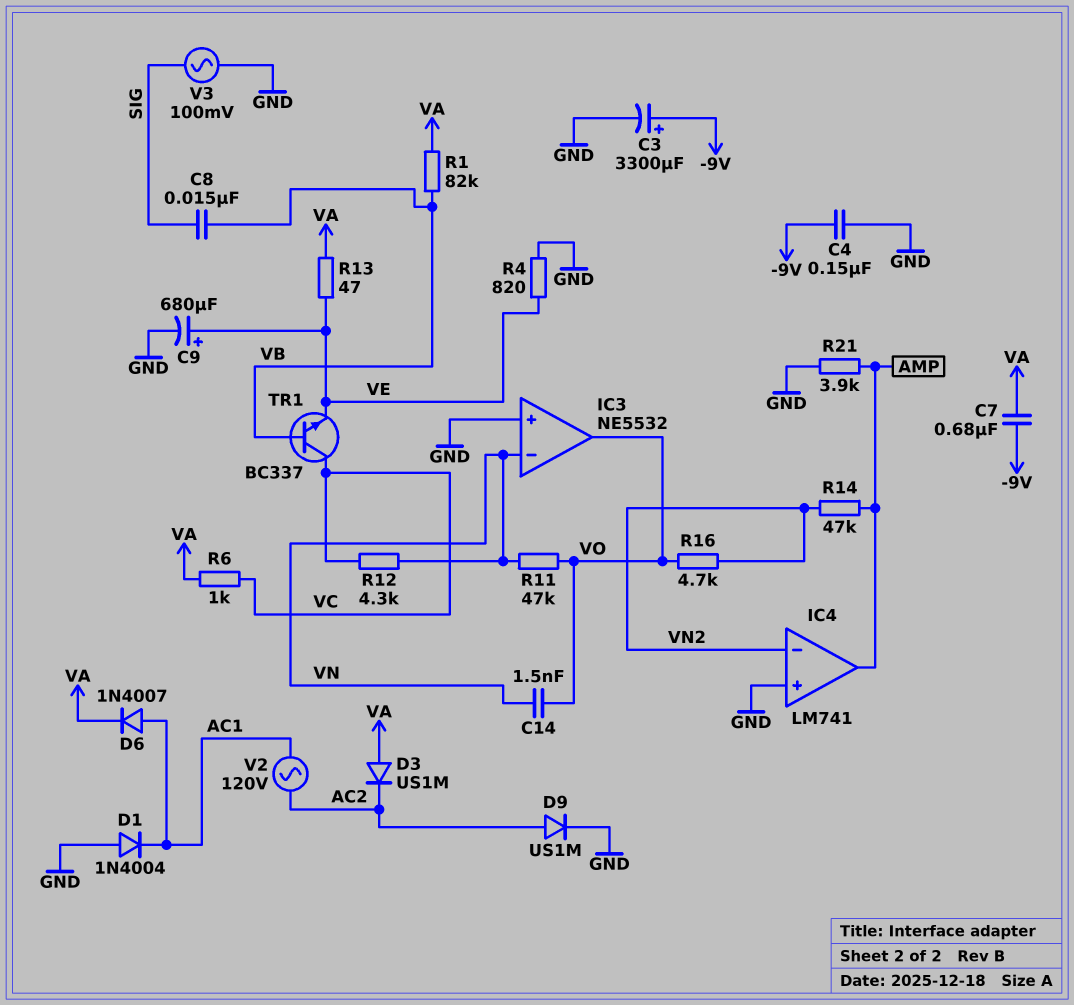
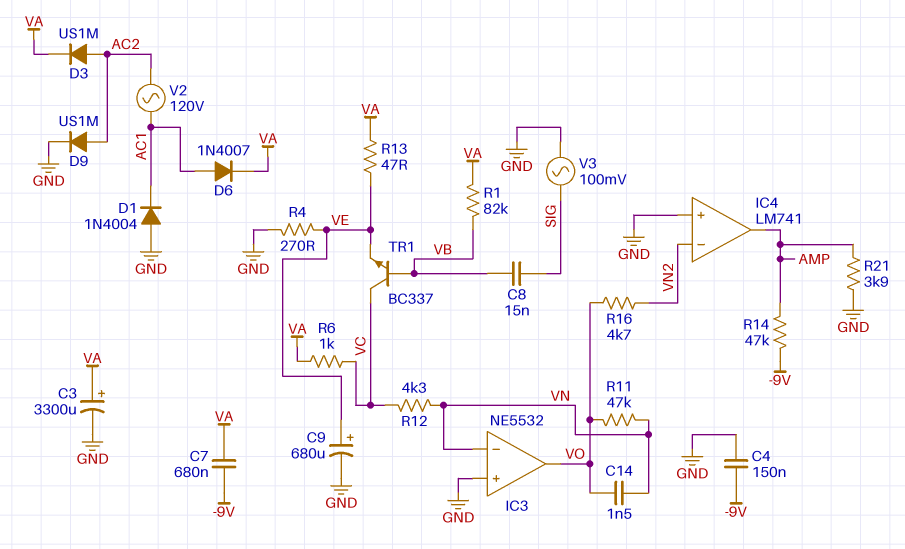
C3: 3300uF (plus -9V, minus GND) -> 3300uF (plus VA, minus GND)
D3: diode US1M (A VA, K AC2) -> diode US1M (A AC2, K VA)
R4: 820 (GND, VE) -> 270 (GND, VE)
R14: 47k (AMP, VN2) -> 47k (-9V, AMP)

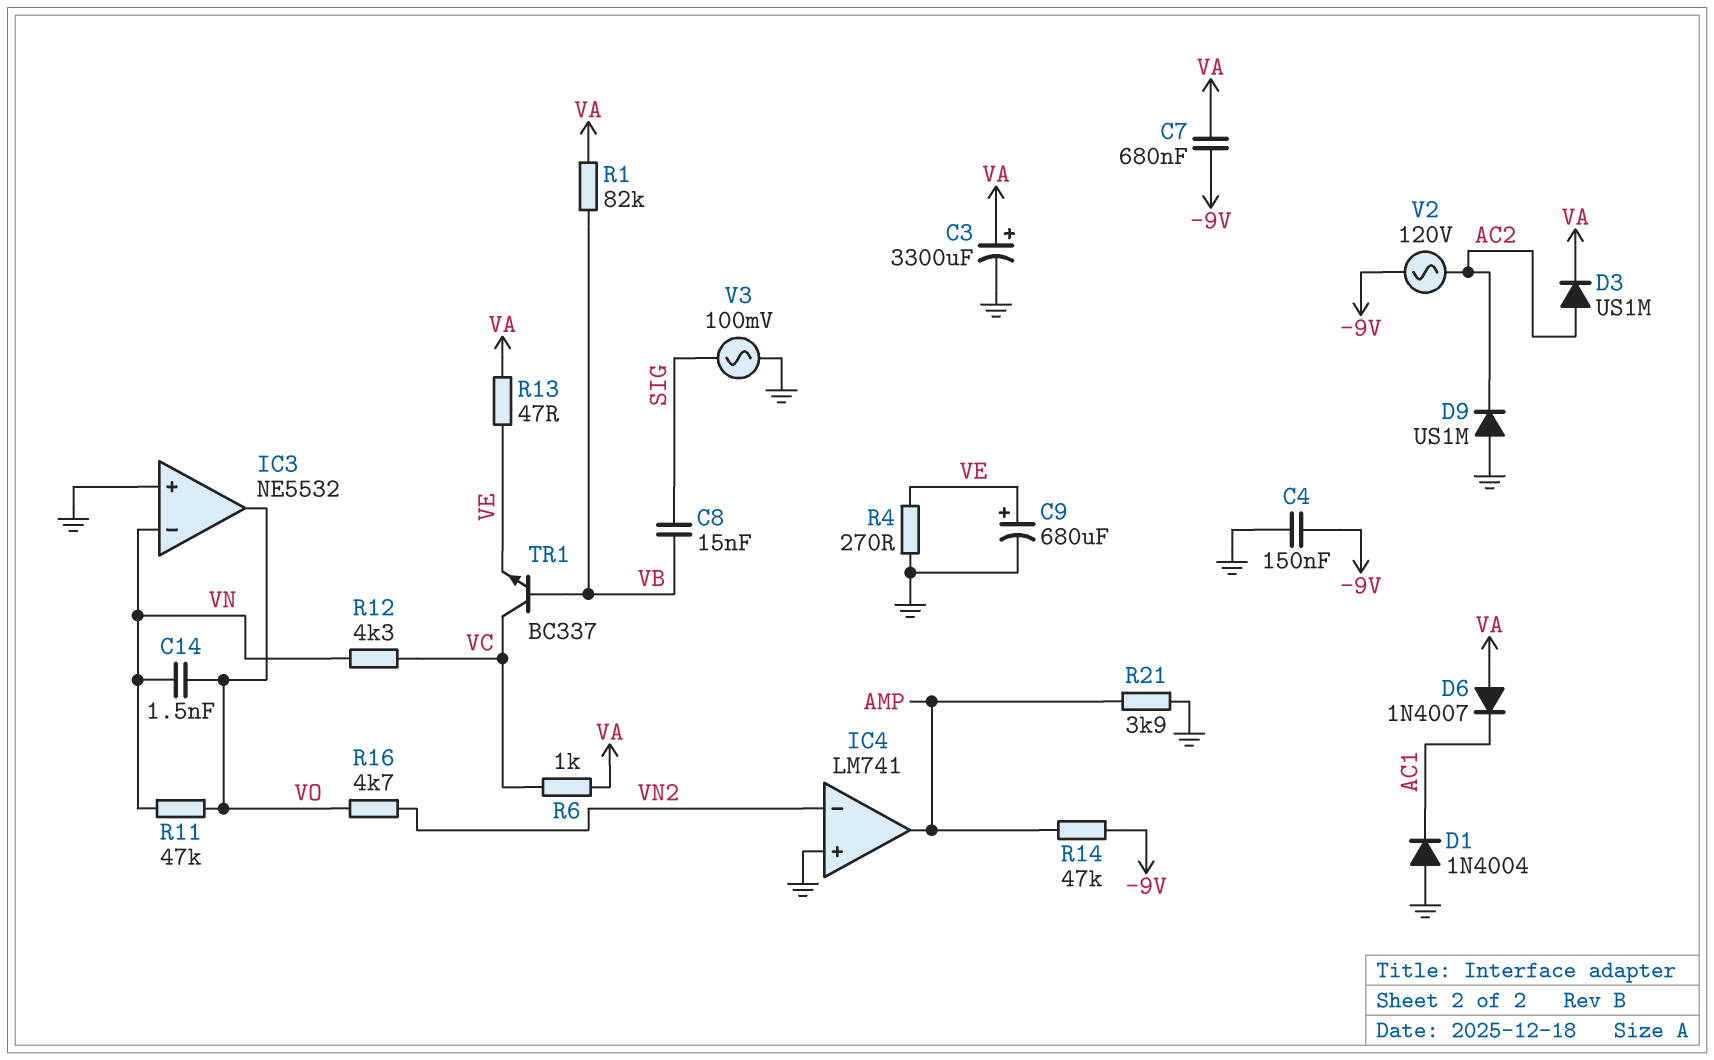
D6: diode 1N4007 (A AC1, K VA) -> diode 1N4007 (A VA, K AC1)
D9: diode US1M (A AC2, K GND) -> diode US1M (A GND, K AC2)
V2: AC 120V (AC1, AC2) -> AC 120V (-9V, AC2)

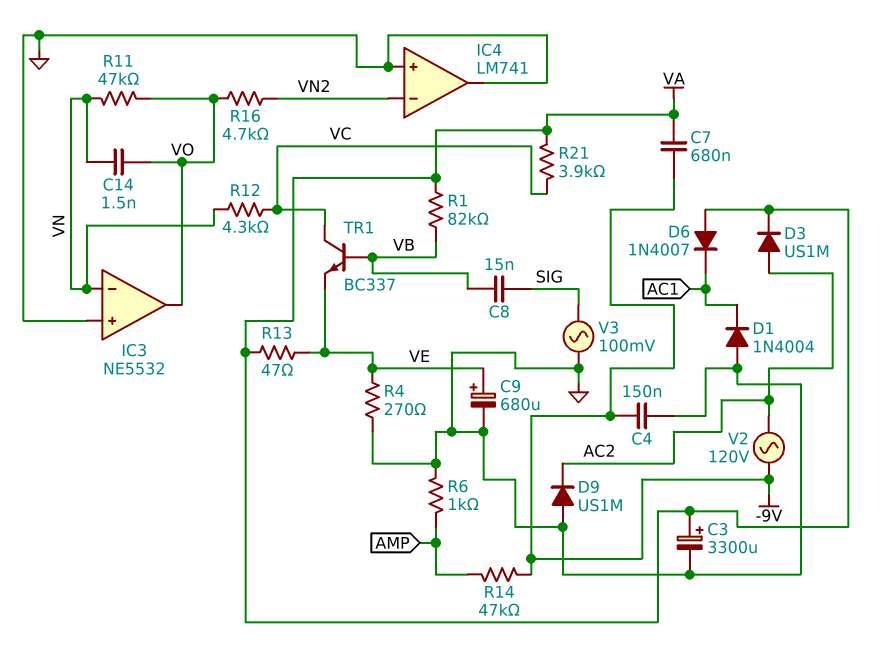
IC4 pin out: AMP -> GND
R6: 1k (VA, VC) -> 1k (AMP, GND)
R21: 3.9k (AMP, GND) -> 3.9k (VA, VC)

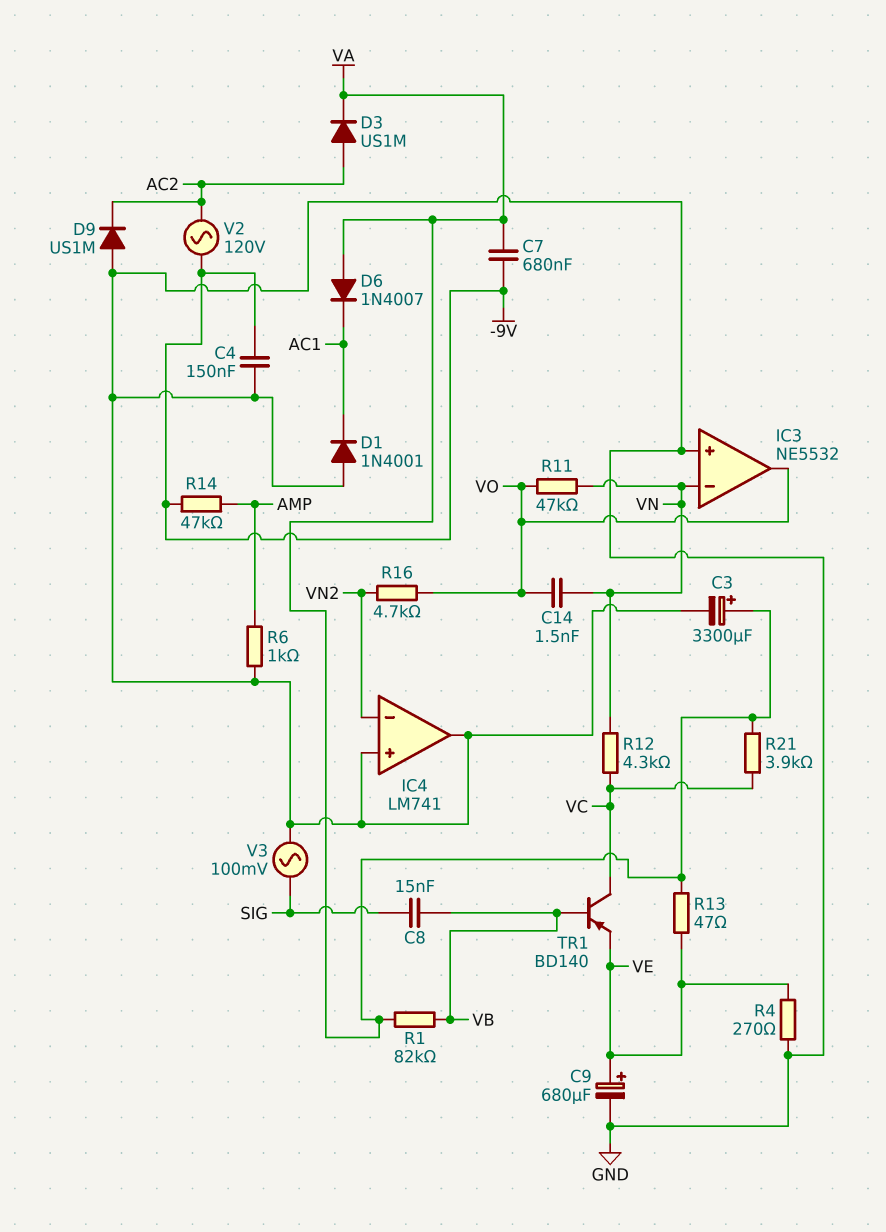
D1: diode 1N4004 (A GND, K AC1) -> diode 1N4001 (A GND, K AC1)
TR1: NPN BC337 (B VB, C VC, E VE) -> PNP BD140 (B VB, C VC, E VE)

